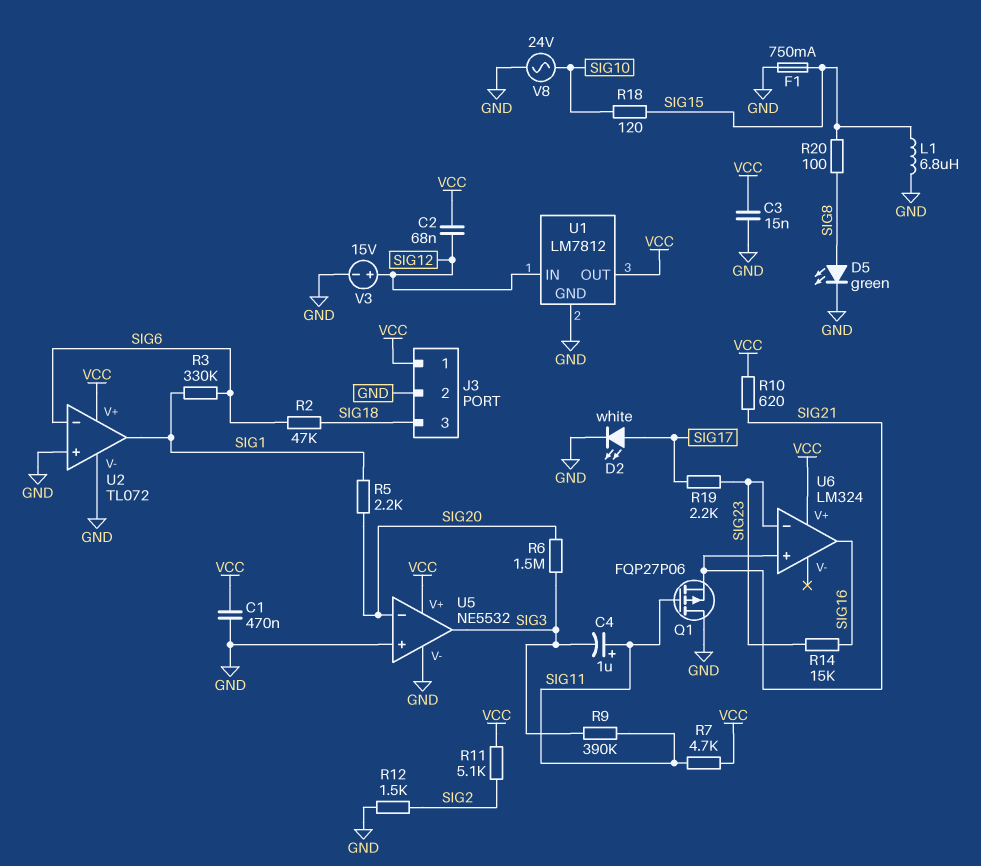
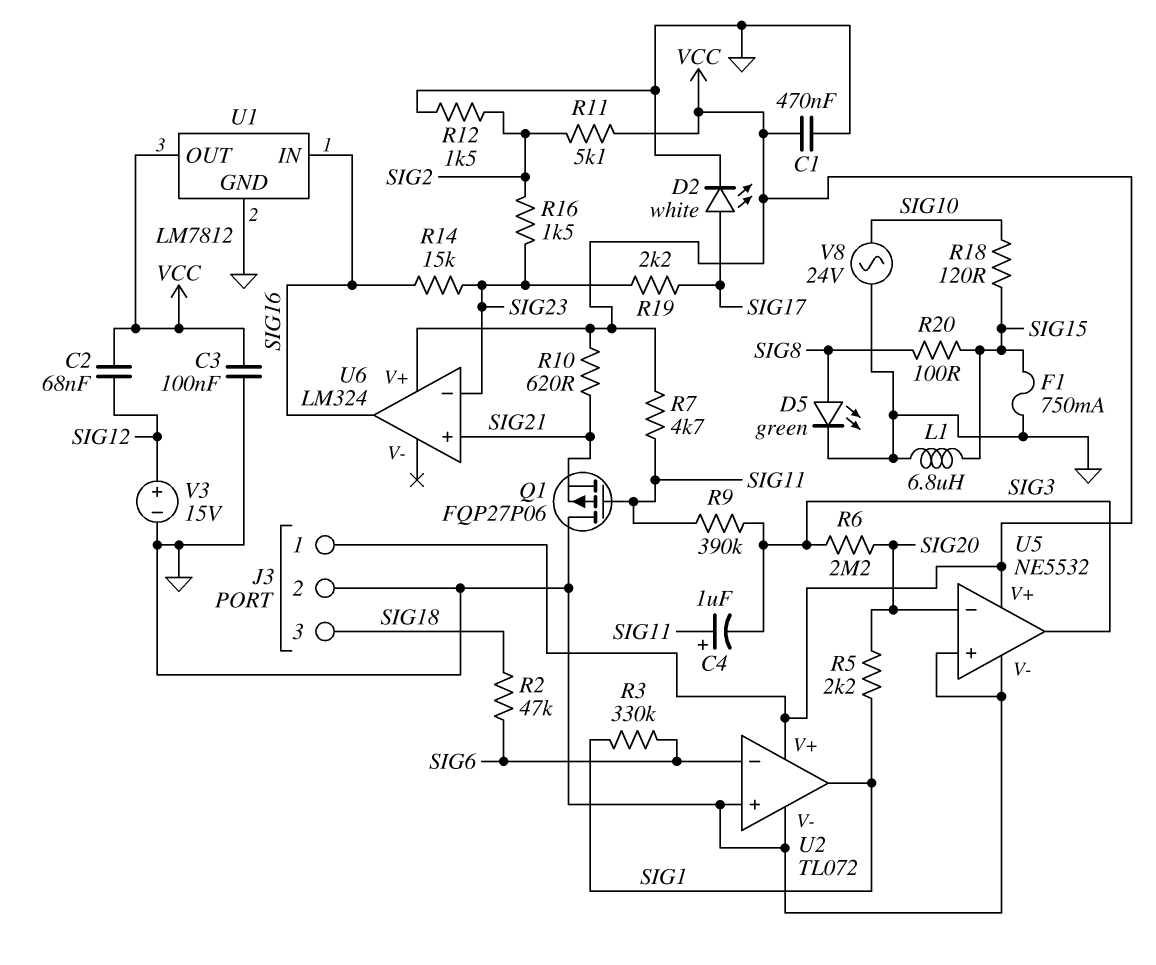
C3: 15nF (GND, VCC) -> 100nF (GND, VCC)
R6: 1.5M (SIG3, SIG20) -> 2.2M (SIG3, SIG20)
R16: none -> 1.5k (SIG2, SIG23)
U1 pin IN: SIG12 -> SIG16

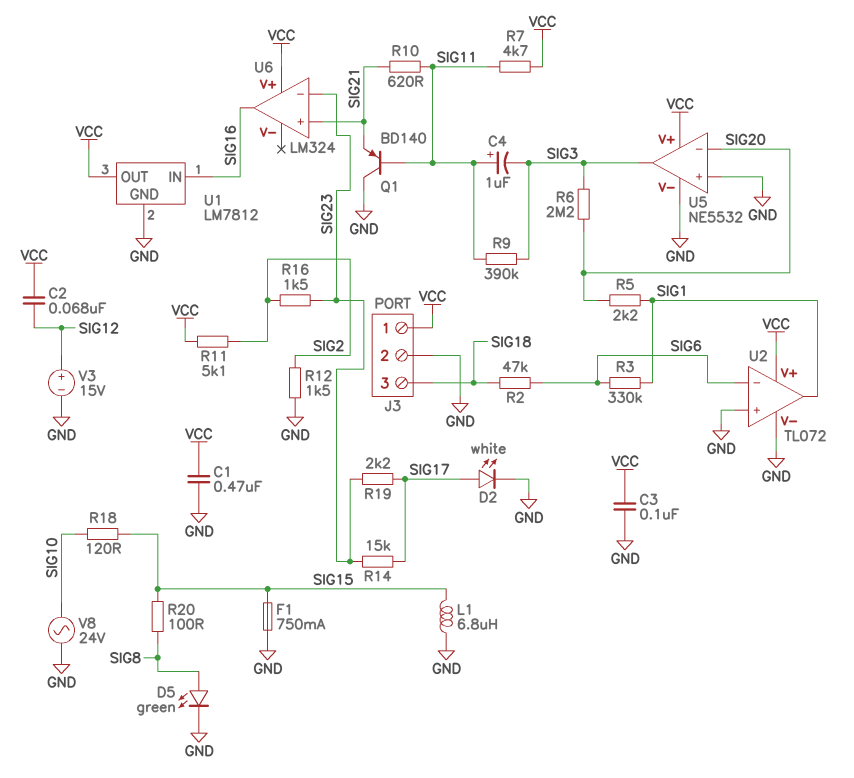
Q1: PMOS FQP27P06 (G SIG11, D GND, S SIG21) -> PNP BD140 (B SIG11, C GND, E SIG21)
R10: 620 (SIG21, VCC) -> 620 (SIG11, SIG21)
R14: 15k (SIG16, SIG23) -> 15k (SIG17, SIG23)

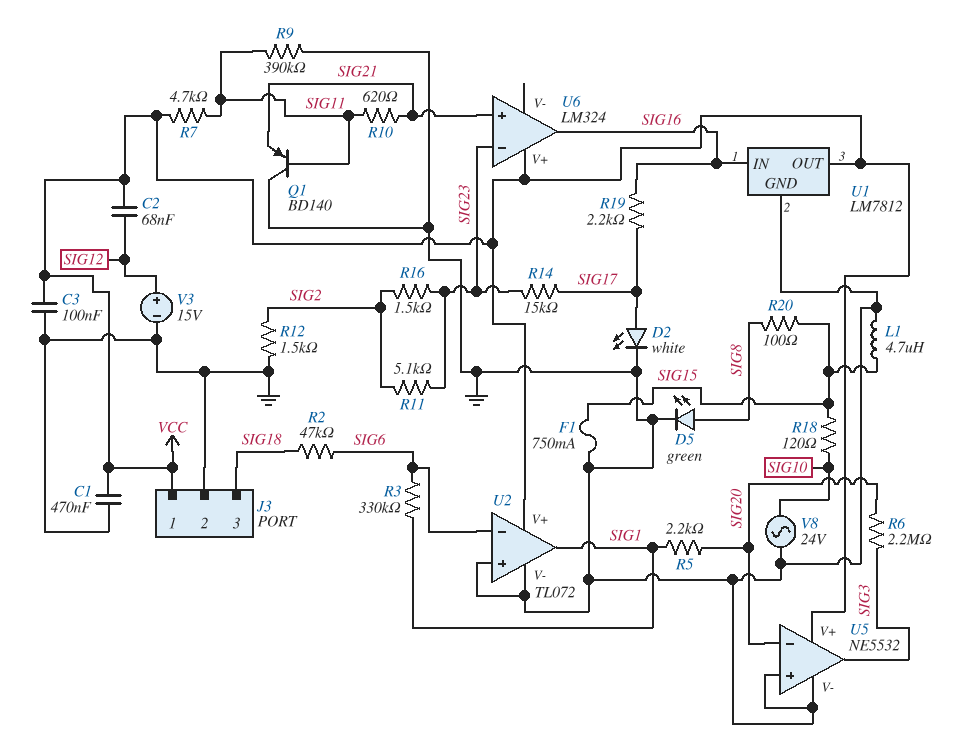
C4: 1uF (plus SIG11, minus SIG3) -> none
L1: 6.8uH (GND, SIG15) -> 4.7uH (GND, SIG15)
R9: 390k (SIG3, SIG11) -> 390k (GND, SIG11)
R11: 5.1k (SIG2, VCC) -> 5.1k (SIG2, SIG23)
R19: 2.2k (SIG17, SIG23) -> 2.2k (SIG16, SIG17)

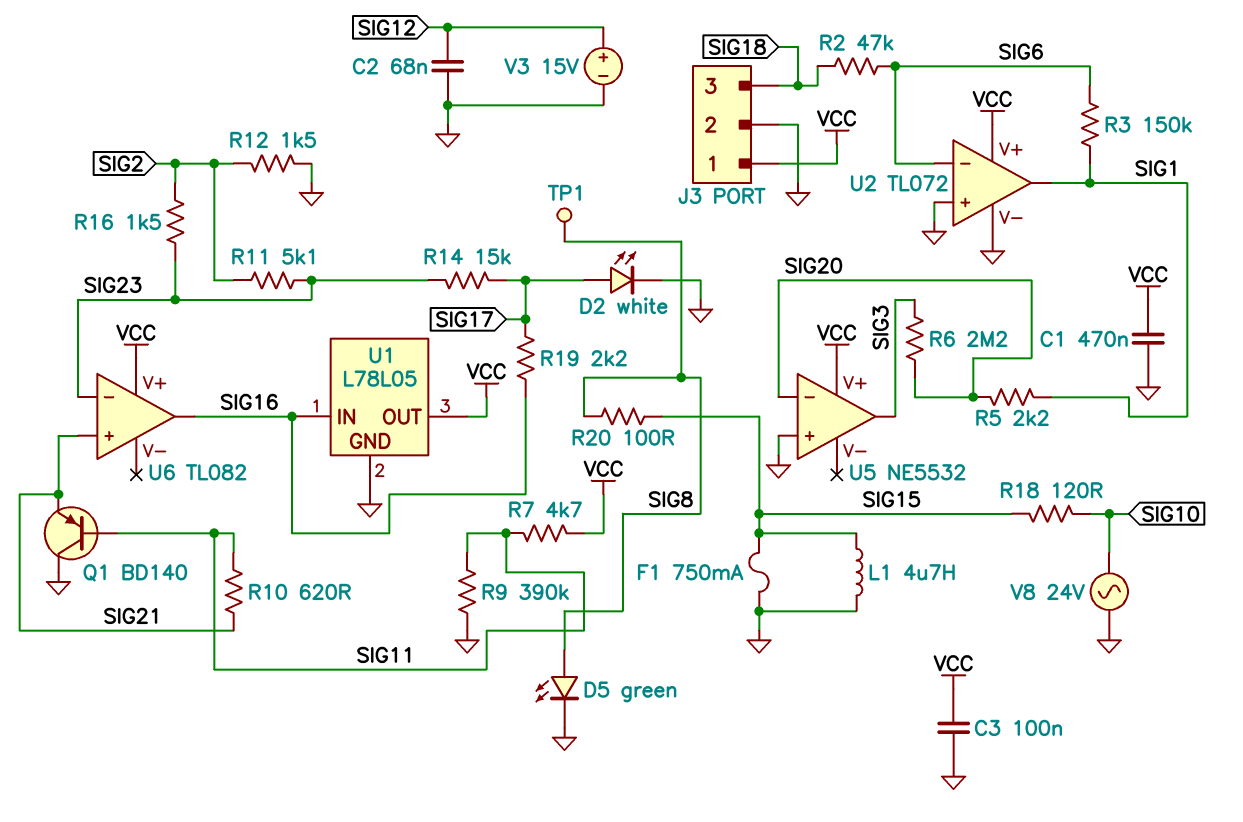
C2: 68nF (SIG12, VCC) -> 68nF (GND, SIG12)
R3: 330k (SIG1, SIG6) -> 150k (SIG1, SIG6)
TP1: none -> test point (SIG8)
U1: LM7812 -> L78L05
U5 pin V-: GND -> none
U6: LM324 -> TL082

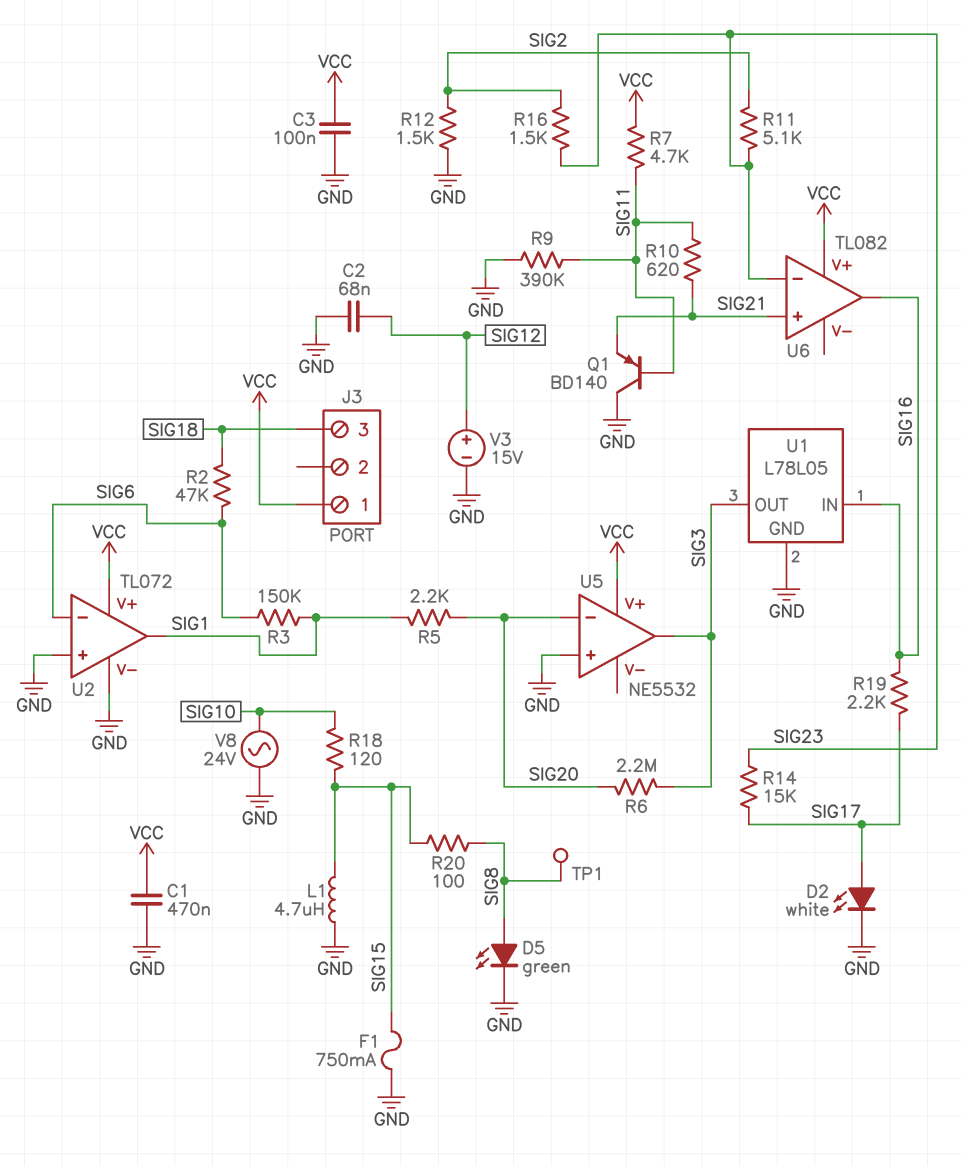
J3 pin 2: GND -> none
U1 pin OUT: VCC -> SIG3

